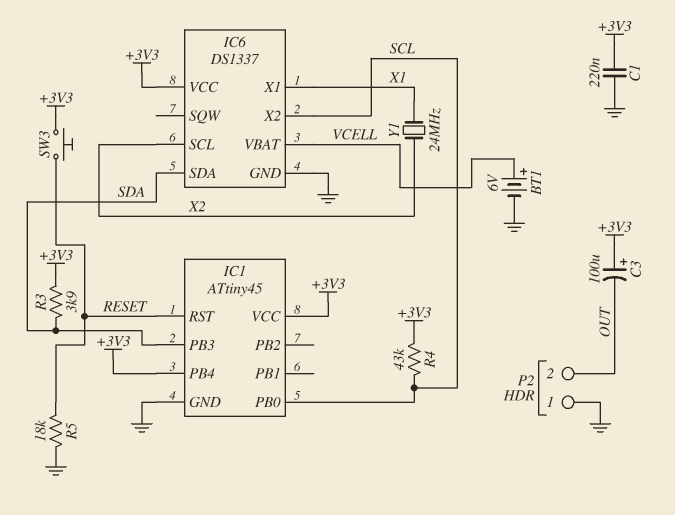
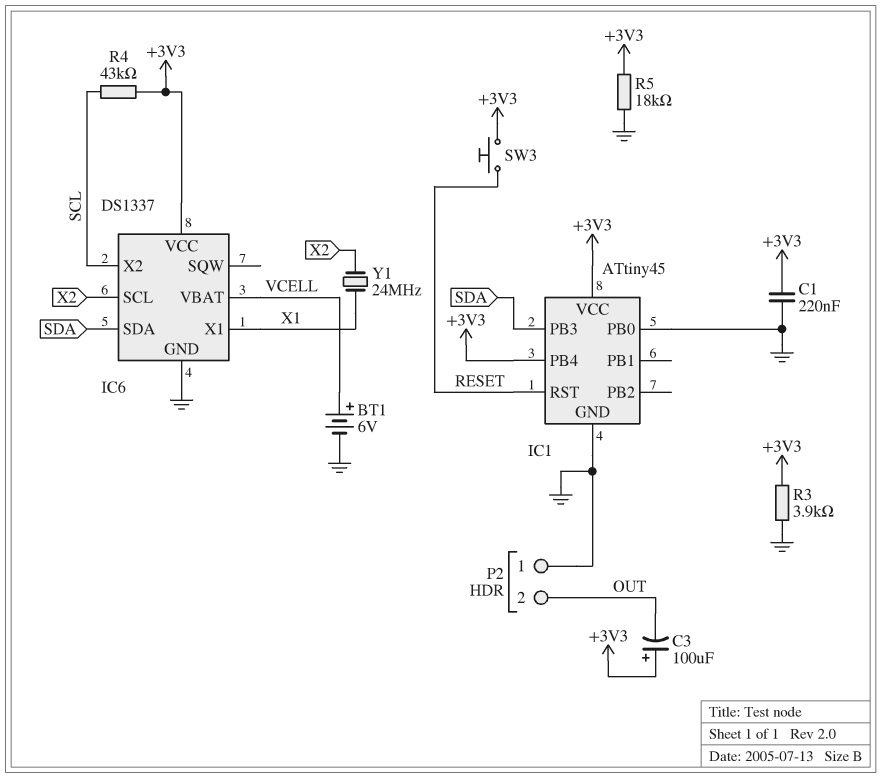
IC1 pin PB0: SCL -> GND
R3: 3.9k (+3V3, SDA) -> 3.9k (+3V3, GND)
R5: 18k (GND, RESET) -> 18k (+3V3, GND)

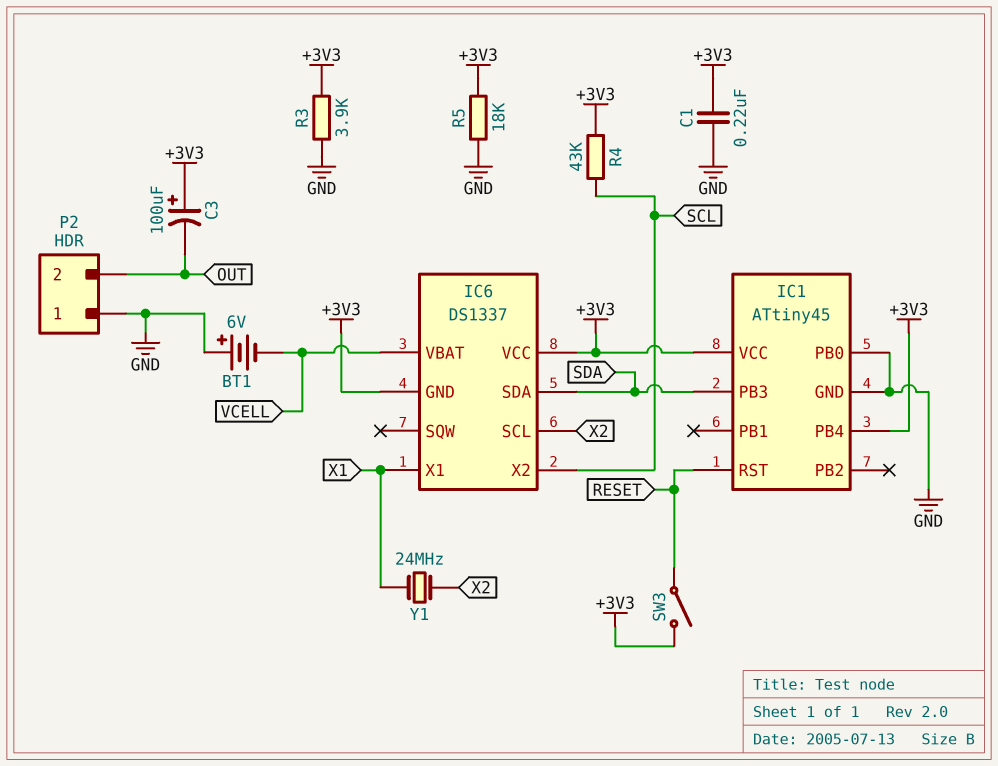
BT1: 6V (plus VCELL, minus GND) -> 6V (plus GND, minus VCELL)
IC6 pin GND: GND -> +3V3
SW3: button (+3V3, RESET) -> switch (+3V3, RESET)

